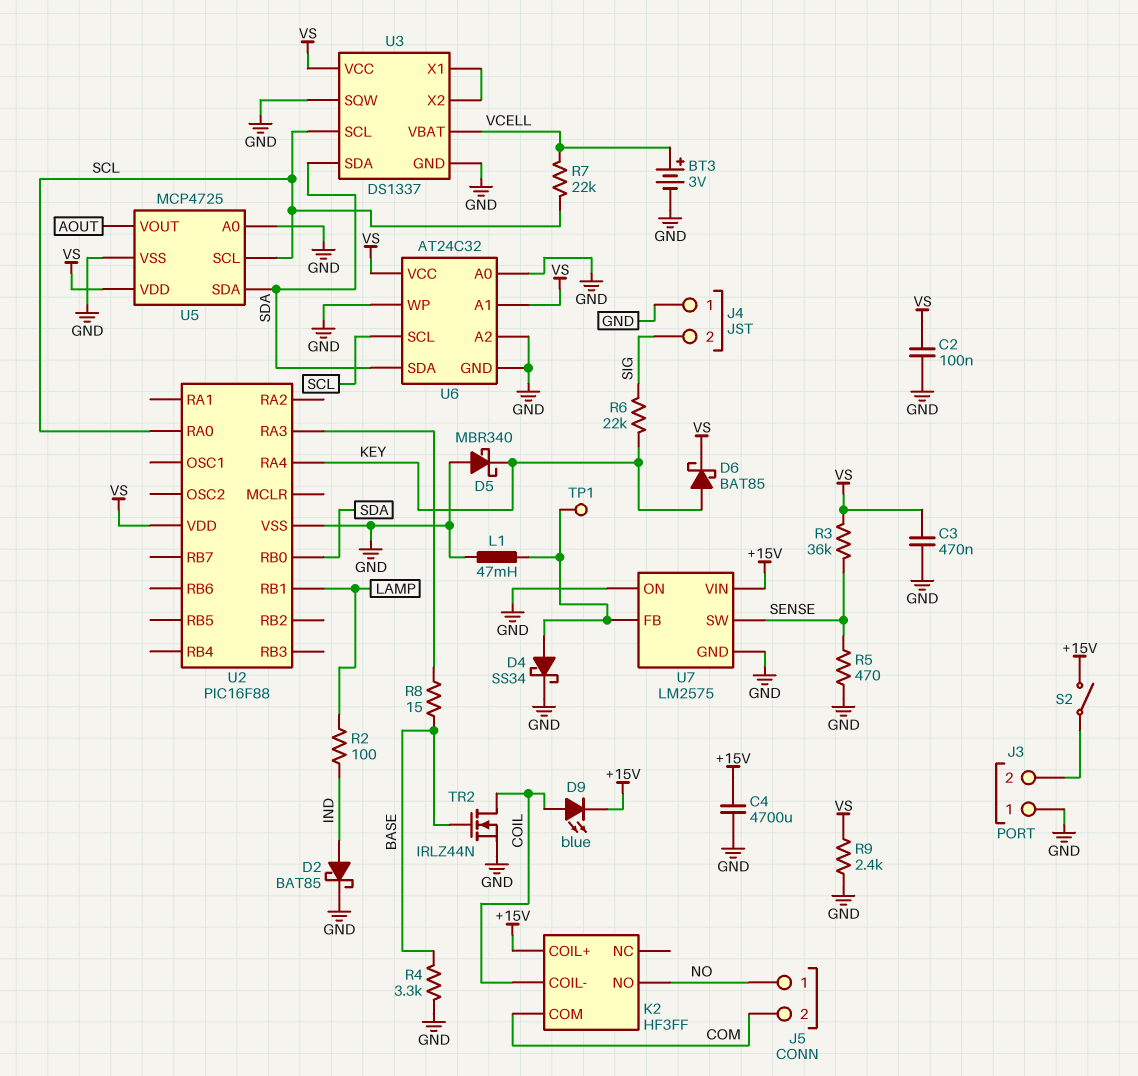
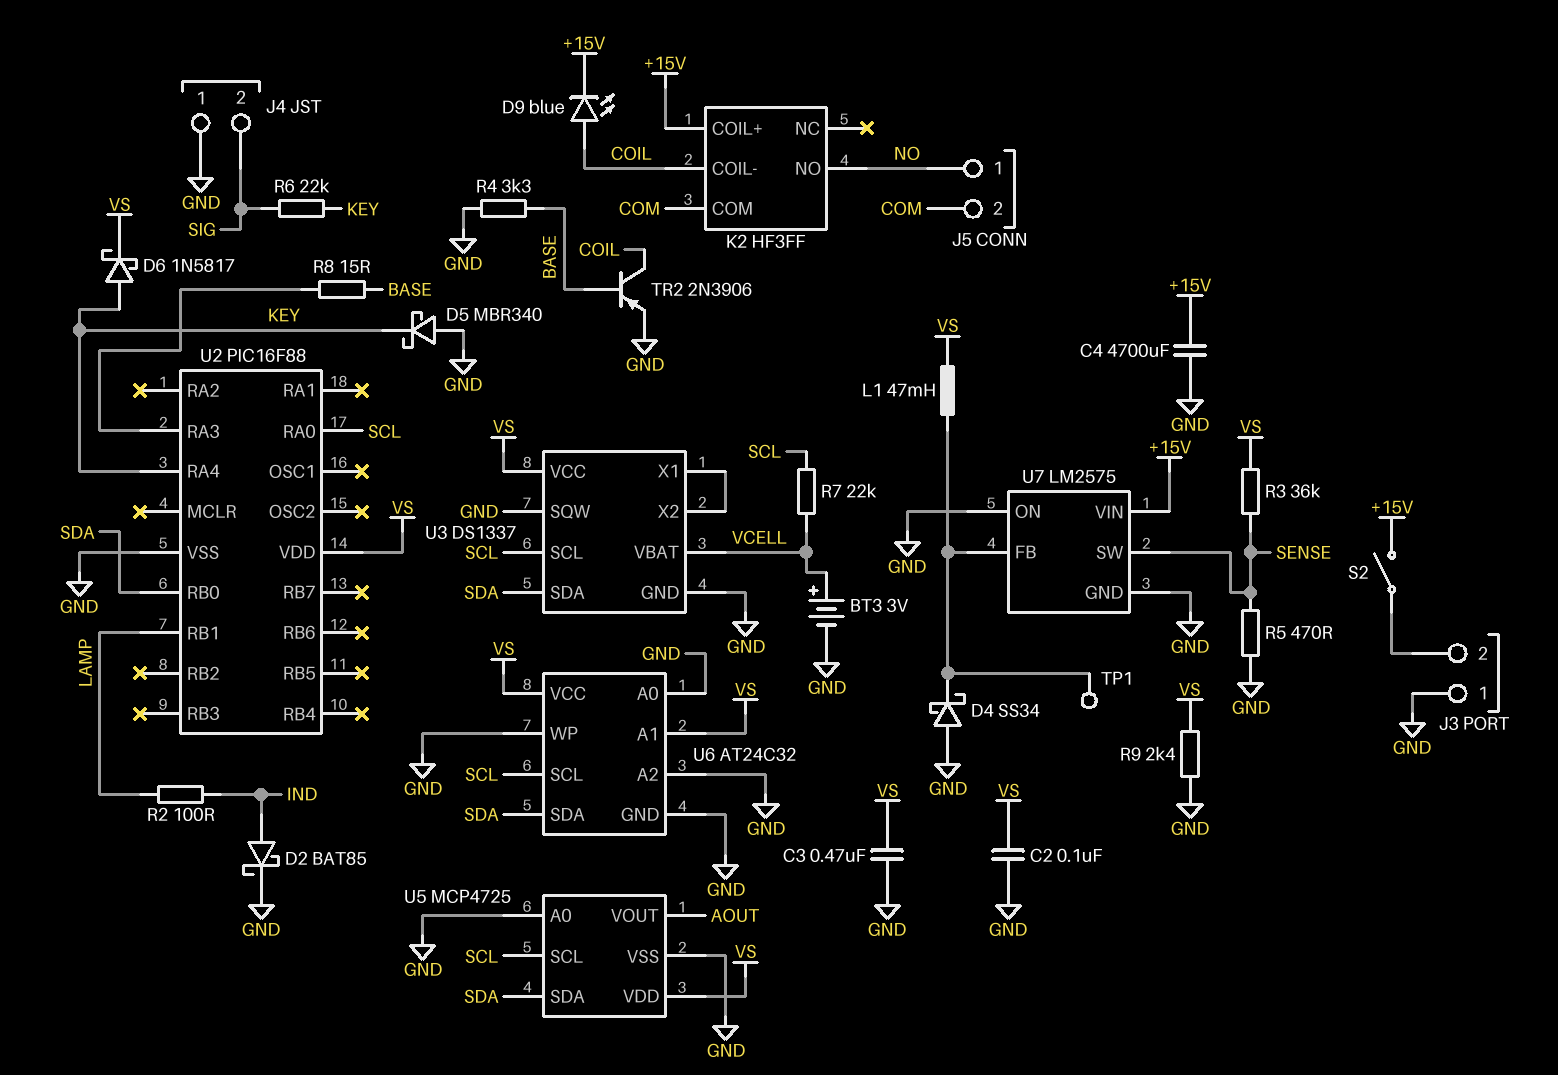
D4: schottky SS34 (A U7/FB, K GND) -> schottky SS34 (A GND, K U7/FB)
D6: schottky BAT85 (A KEY, K VS) -> schottky 1N5817 (A KEY, K VS)
L1: 47mH (GND, U7/FB) -> 47mH (U7/FB, VS)
TR2: NMOS IRLZ44N (G BASE, D COIL, S GND) -> PNP 2N3906 (B BASE, C COIL, E GND)

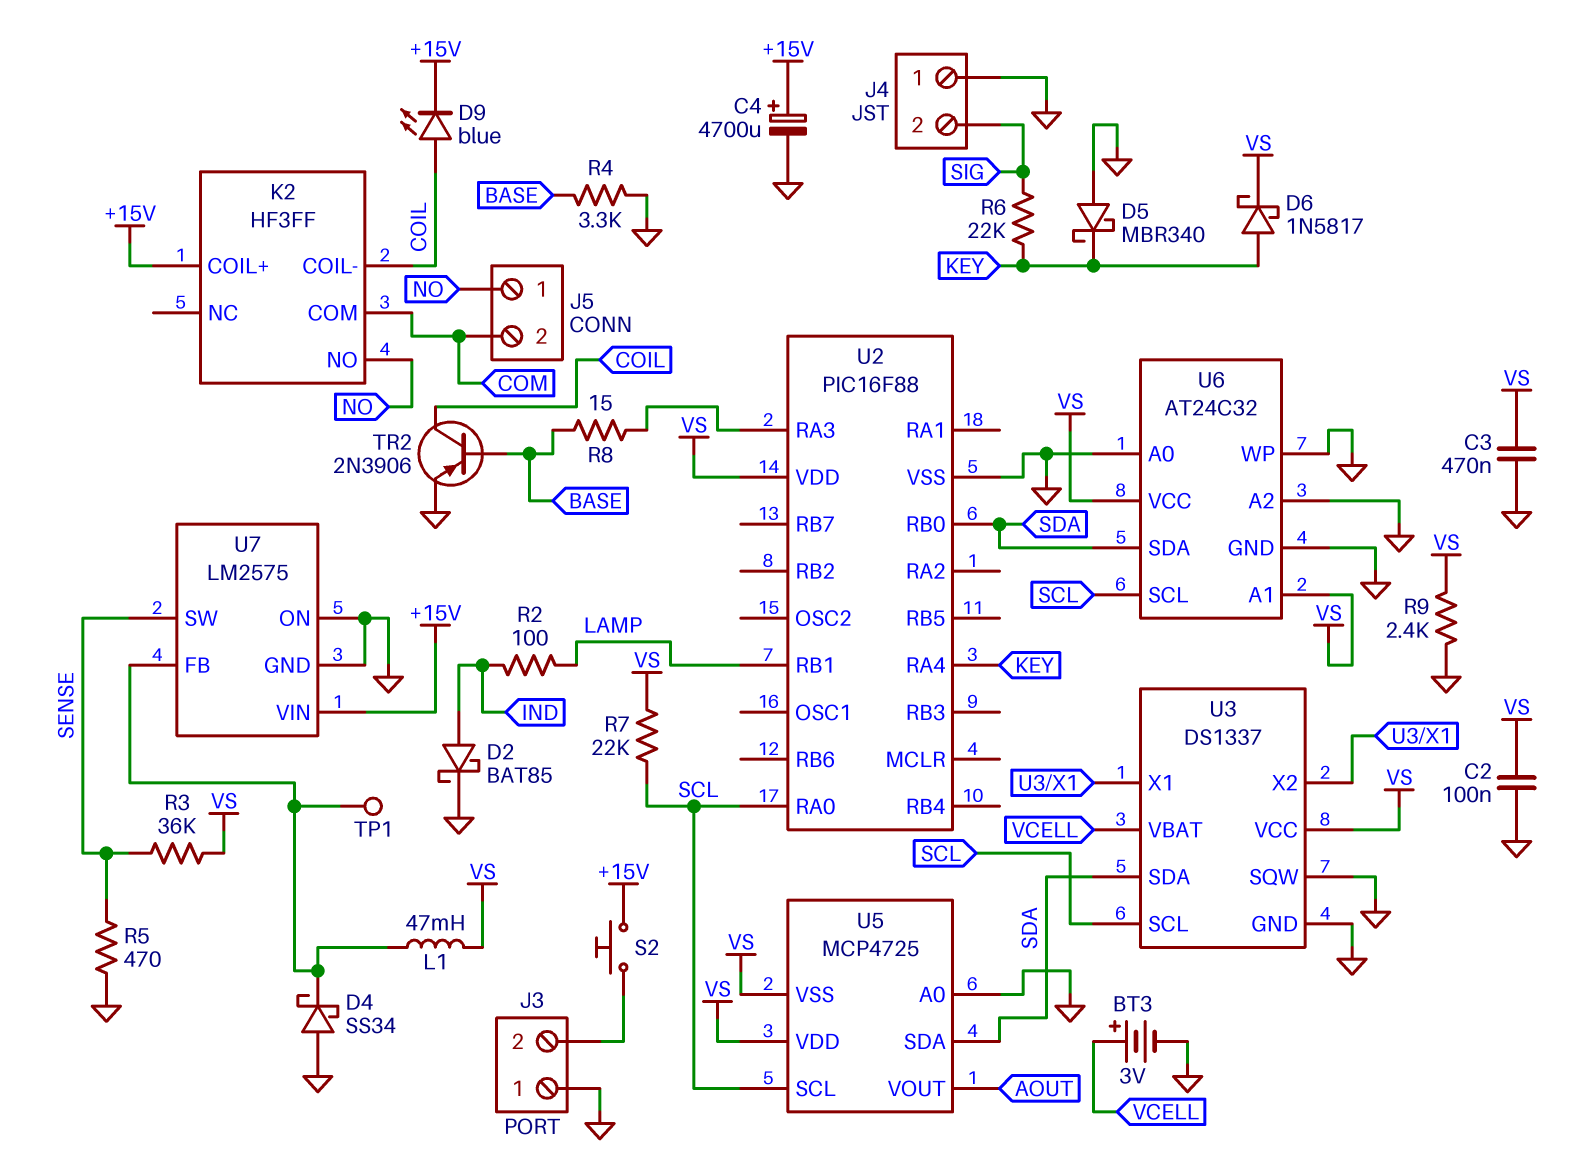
C4: 4700uF (+15V, GND) -> 4700uF (plus +15V, minus GND)
R7: 22k (SCL, VCELL) -> 22k (SCL, VS)
S2: switch (+15V, J3/2) -> button (+15V, J3/2)
U5 pin VSS: GND -> VS

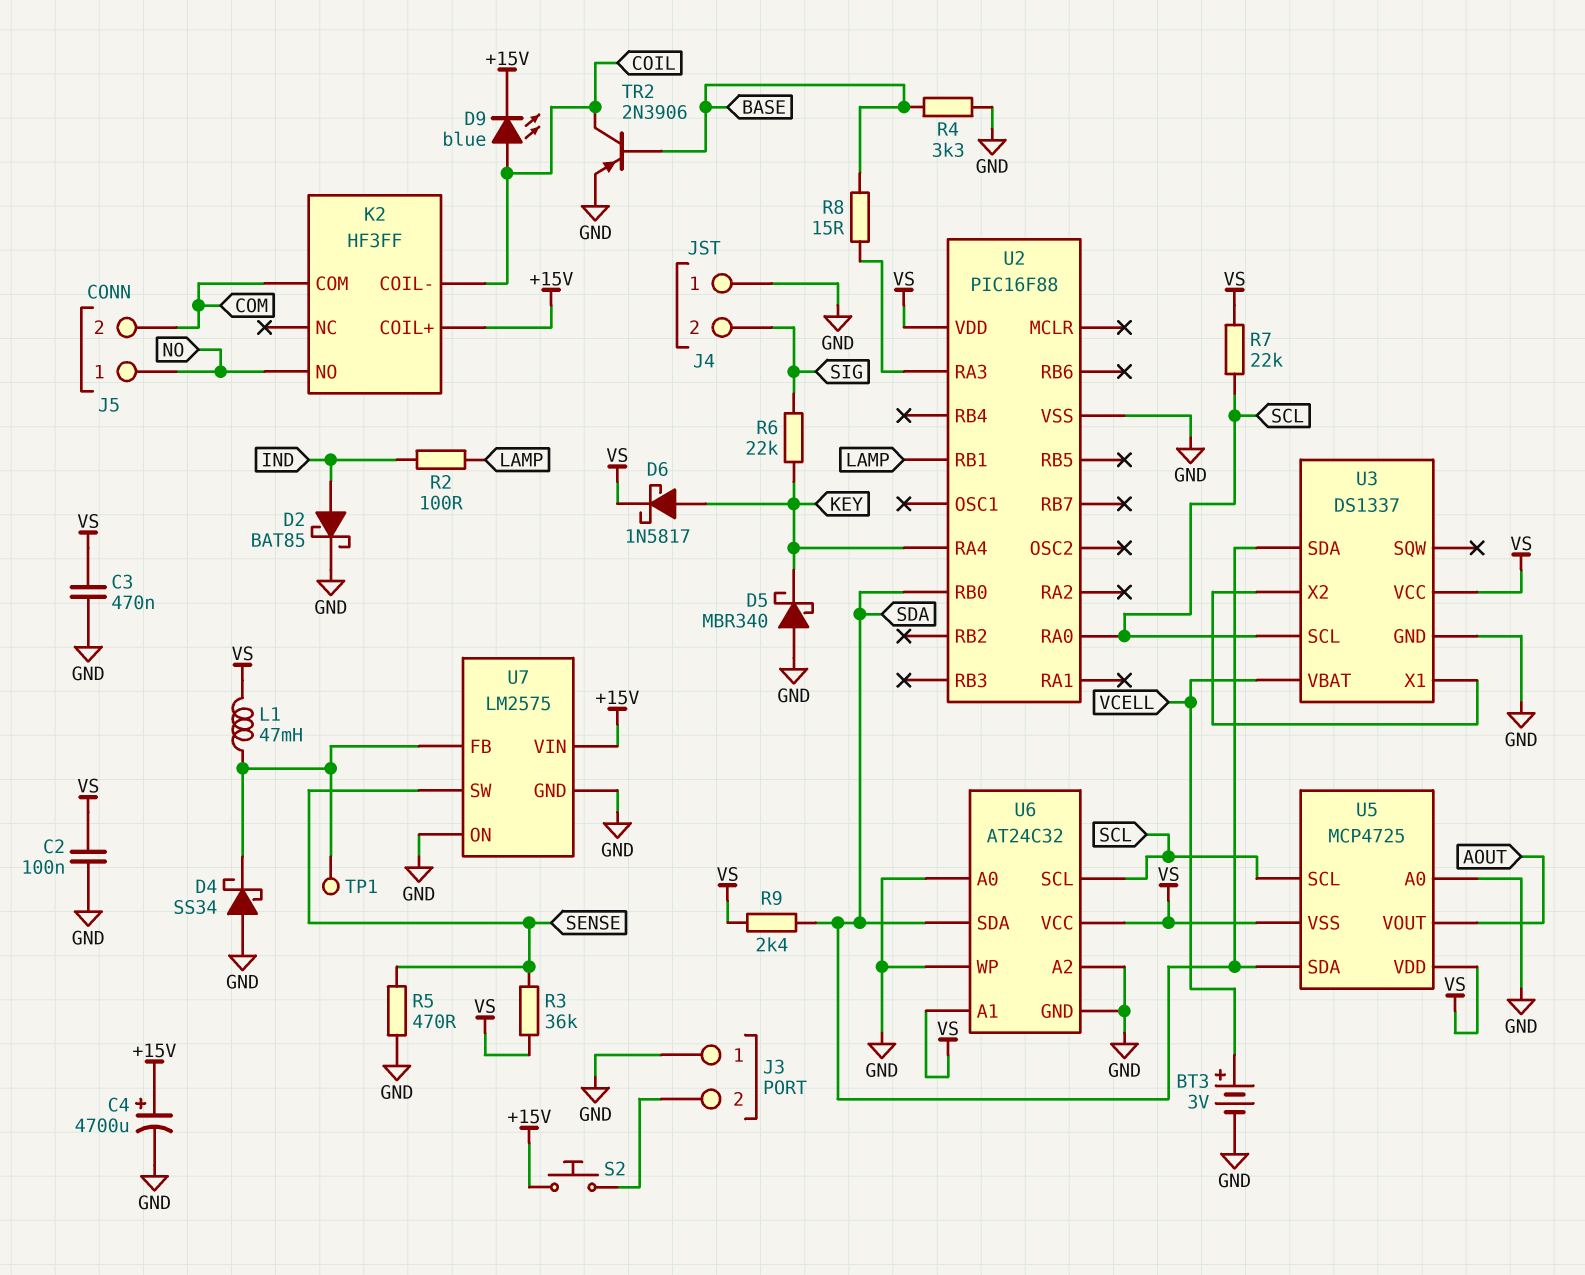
R9: 2.4k (GND, VS) -> 2.4k (SDA, VS)
U3 pin SQW: GND -> none

